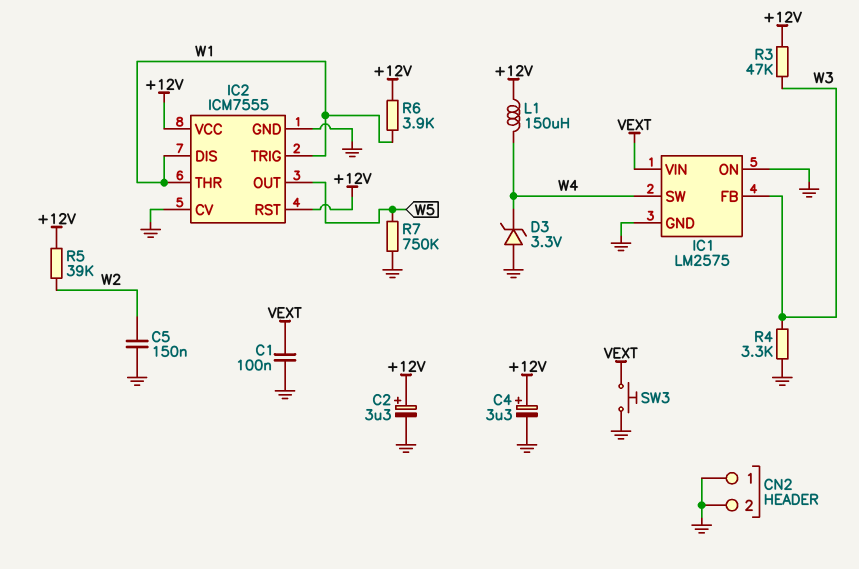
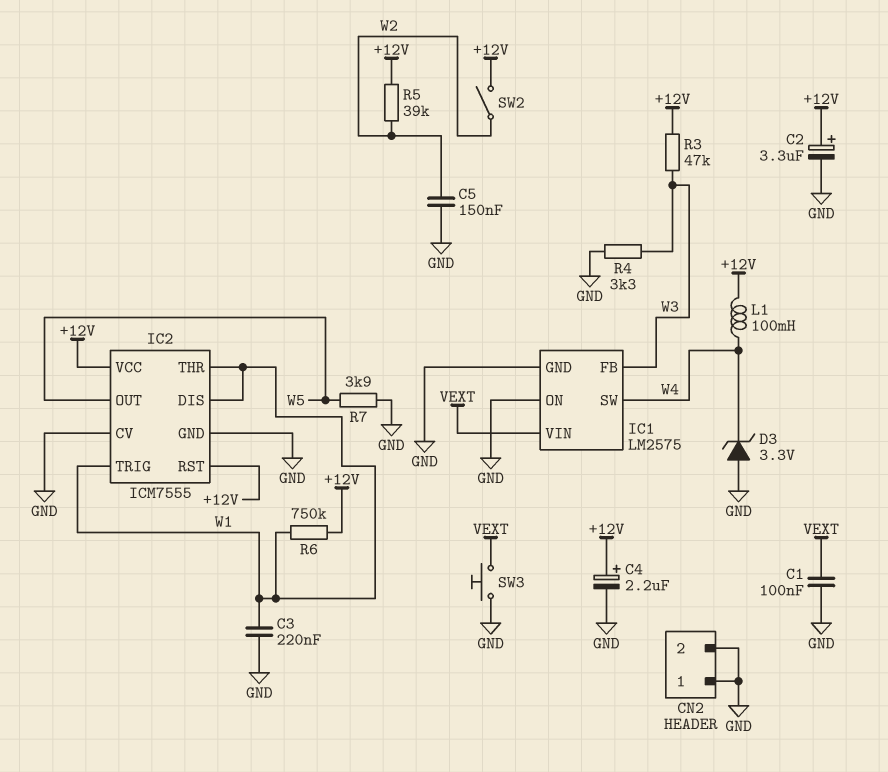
C3: none -> 220nF (GND, W1)
C4: 3.3uF (plus +12V, minus GND) -> 2.2uF (plus +12V, minus GND)
L1: 150uH (+12V, W4) -> 100mH (+12V, W4)
R6: 3.9k (+12V, W1) -> 750k (+12V, W1)
R7: 750k (GND, W5) -> 3.9k (GND, W5)
SW2: none -> switch (+12V, W2)

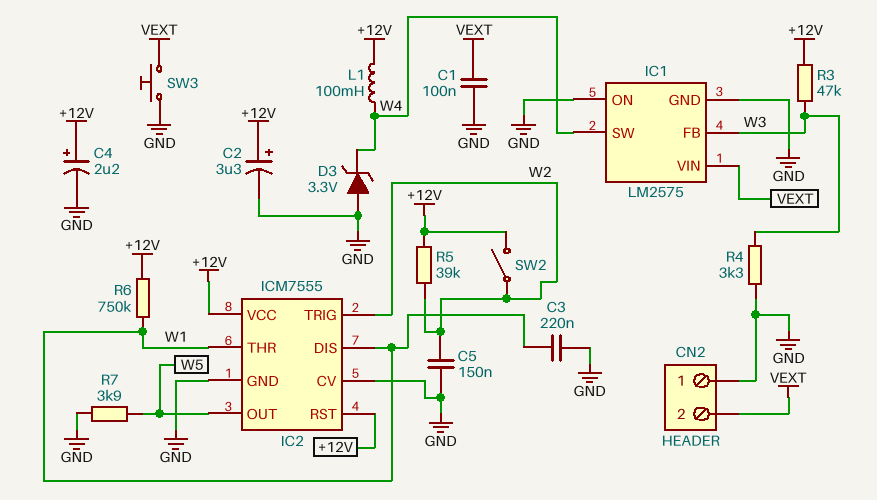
CN2 pin 2: GND -> VEXT
IC2 pin TRIG: W1 -> W2

